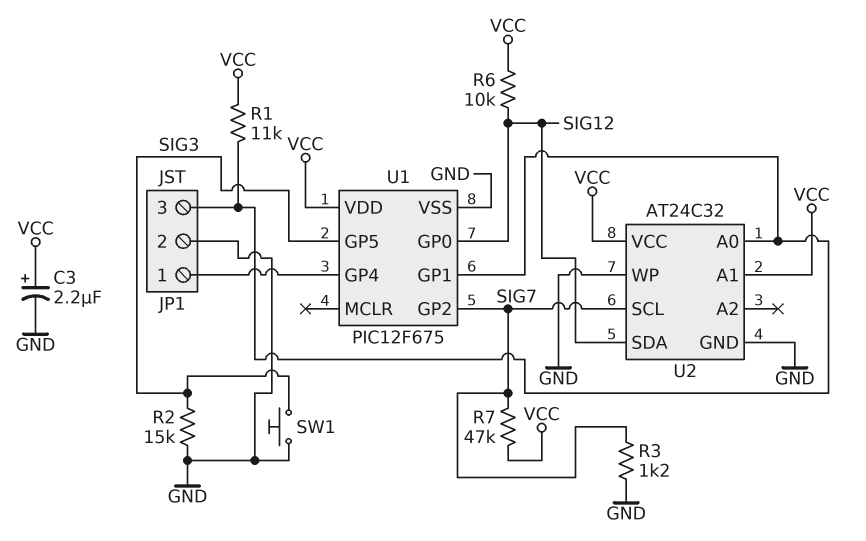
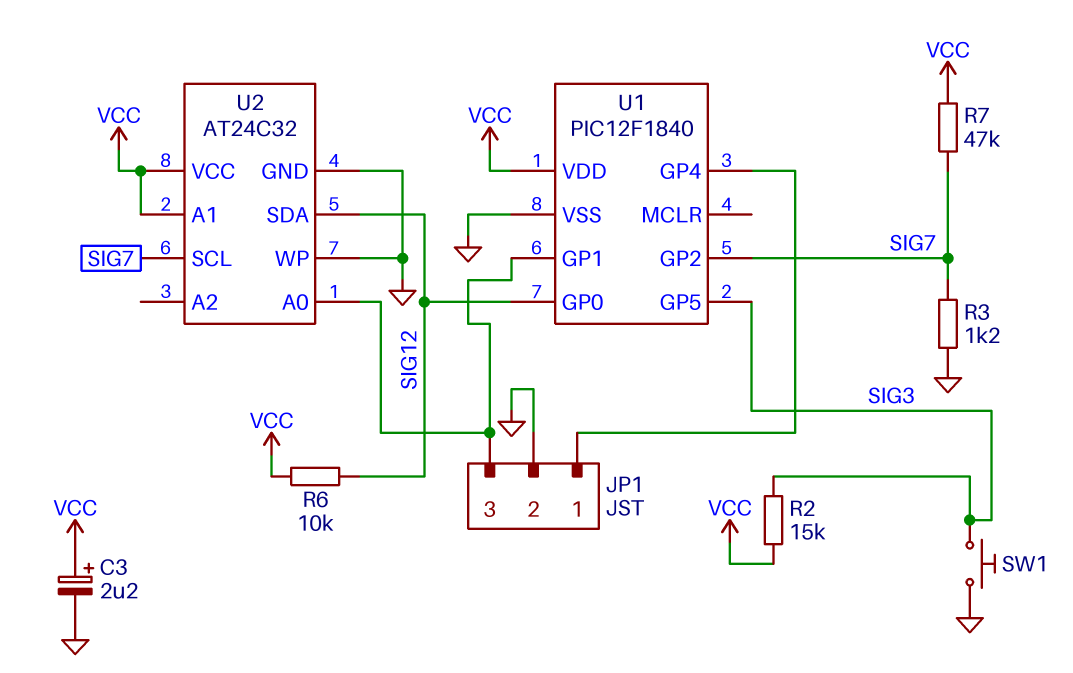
R1: 11k (JP1/3, VCC) -> none
R2: 15k (GND, SIG3) -> 15k (SIG3, VCC)
U1: PIC12F675 -> PIC12F1840

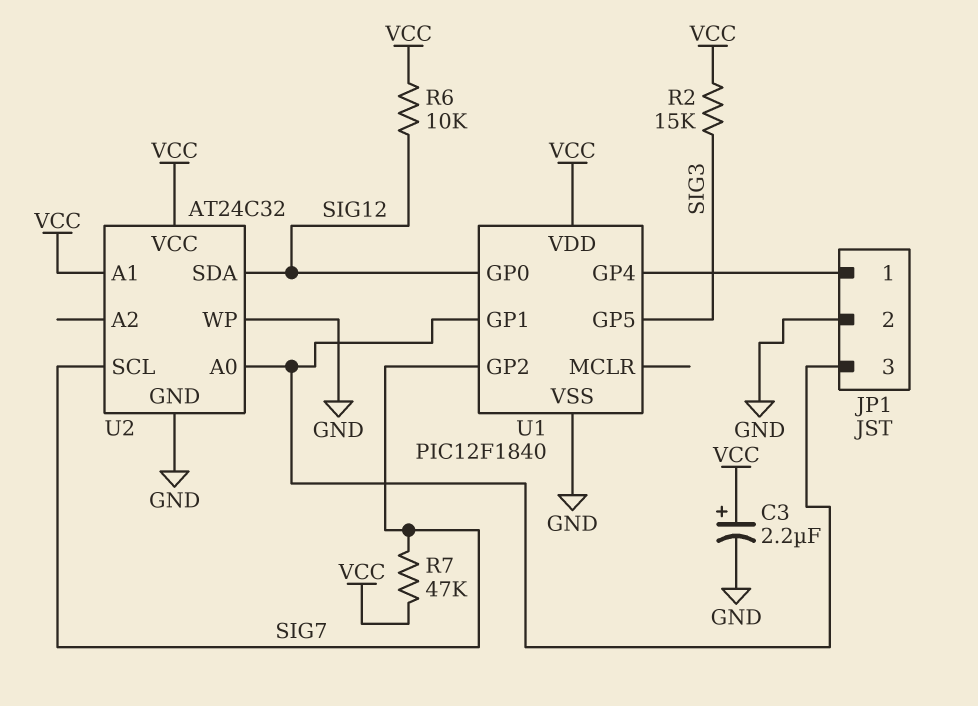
R3: 1.2k (GND, SIG7) -> none
SW1: button (GND, SIG3) -> none

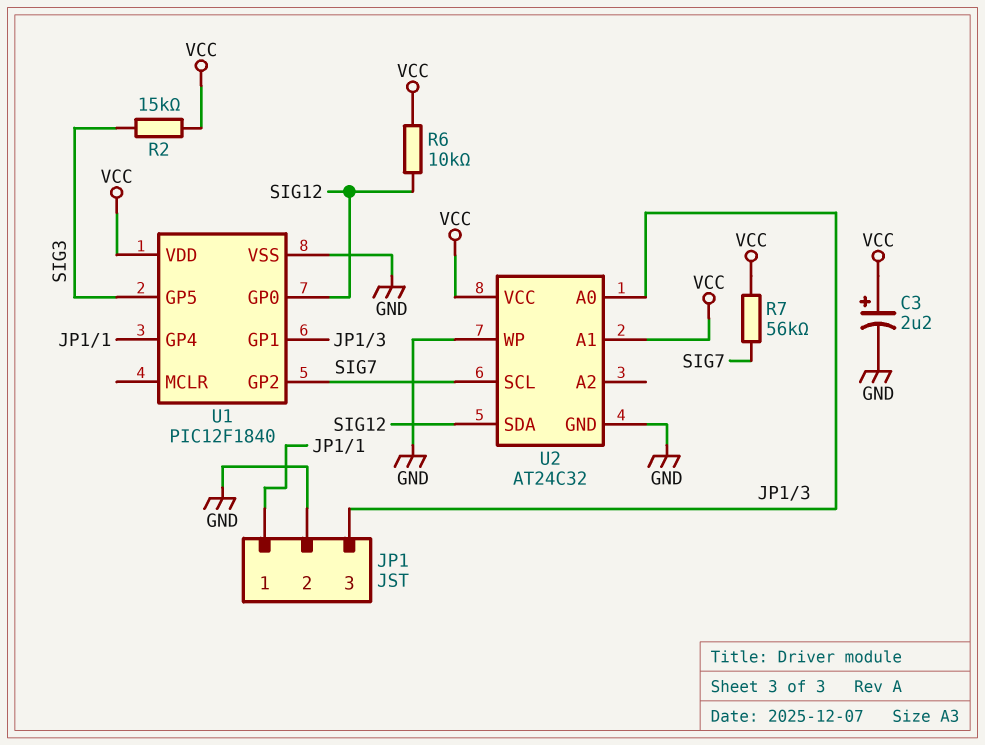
R7: 47k (SIG7, VCC) -> 56k (SIG7, VCC)

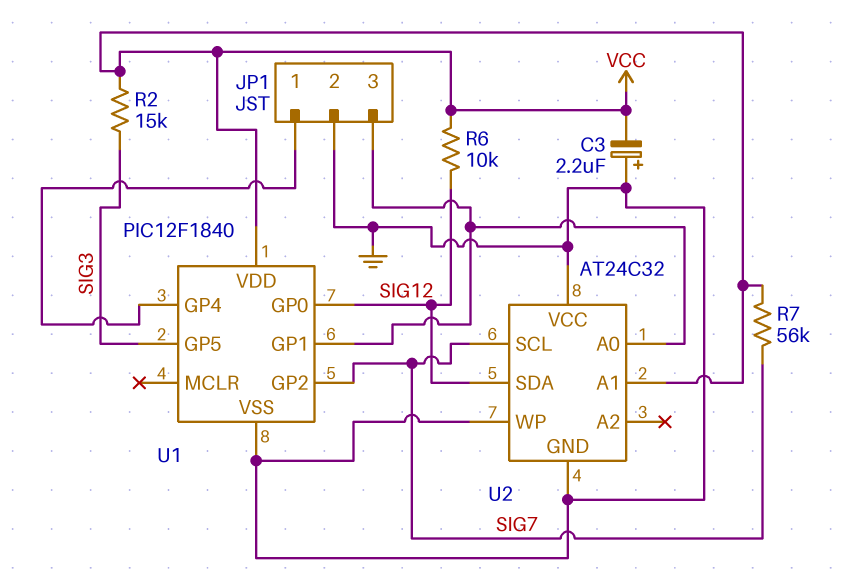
C3: 2.2uF (plus VCC, minus GND) -> 2.2uF (plus GND, minus VCC)
U2 pin VCC: VCC -> GND

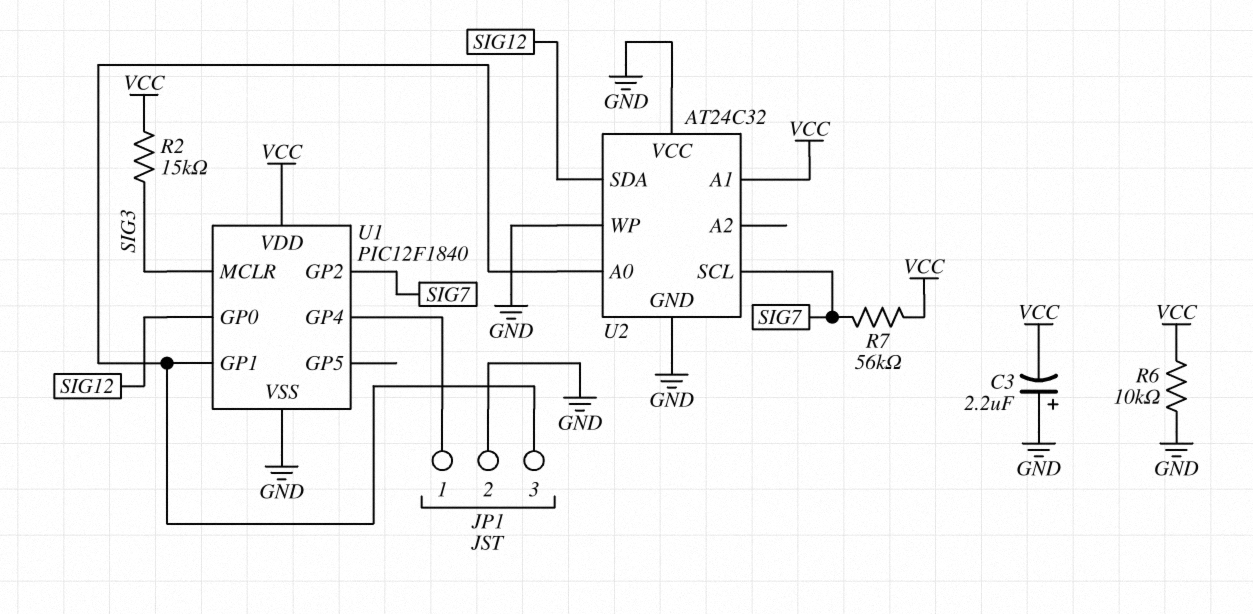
R6: 10k (SIG12, VCC) -> 10k (GND, VCC)
U1 pin GP5: SIG3 -> none
U1 pin MCLR: none -> SIG3

